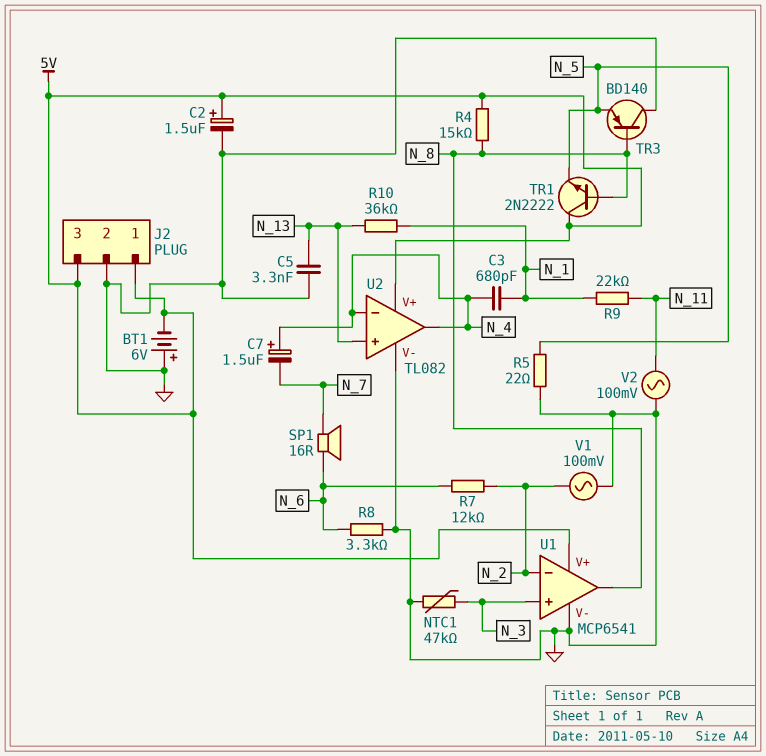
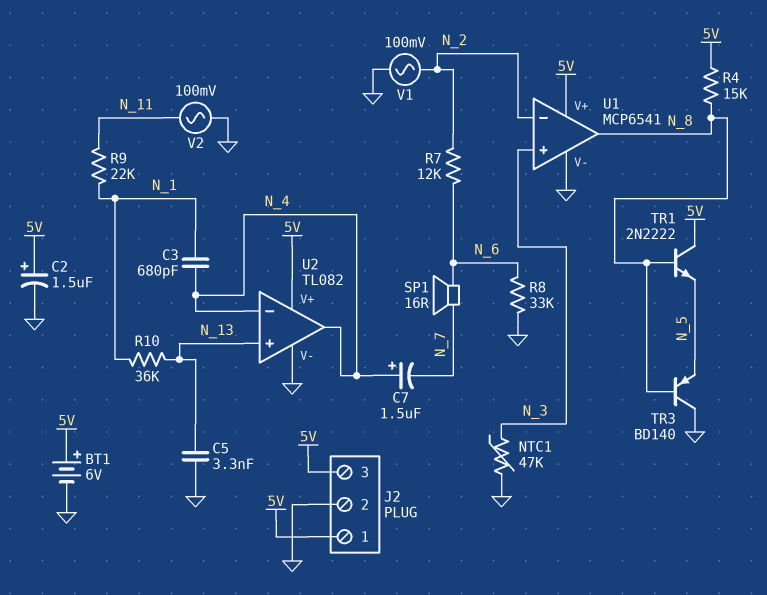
BT1: 6V (plus GND, minus 5V) -> 6V (plus 5V, minus GND)
R5: 22 (GND, N_5) -> none
R8: 3.3k (GND, N_6) -> 33k (GND, N_6)

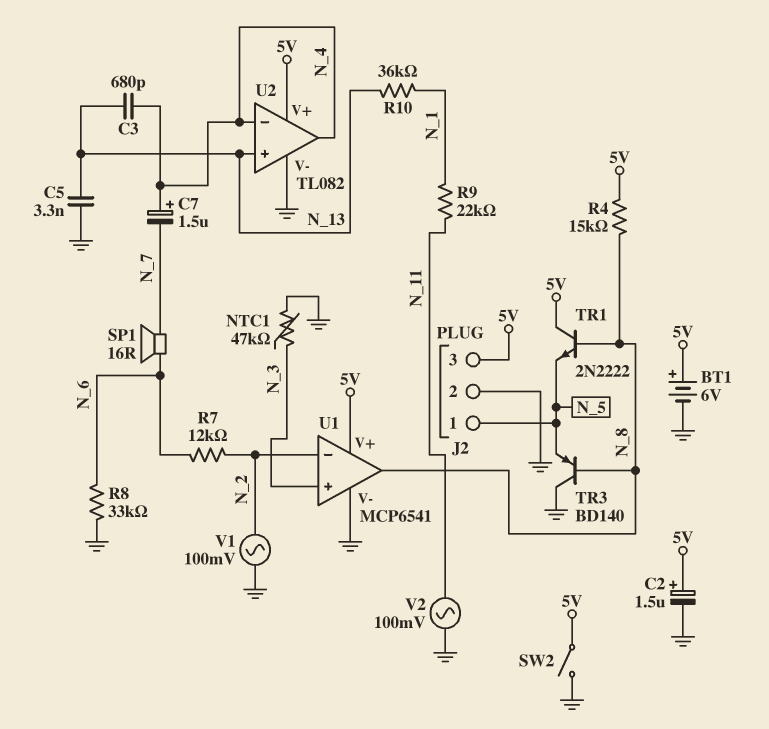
C3: 680pF (N_1, N_4) -> 680pF (N_4, N_13)
J2 pin 1: 5V -> N_5
SW2: none -> switch (5V, GND)

